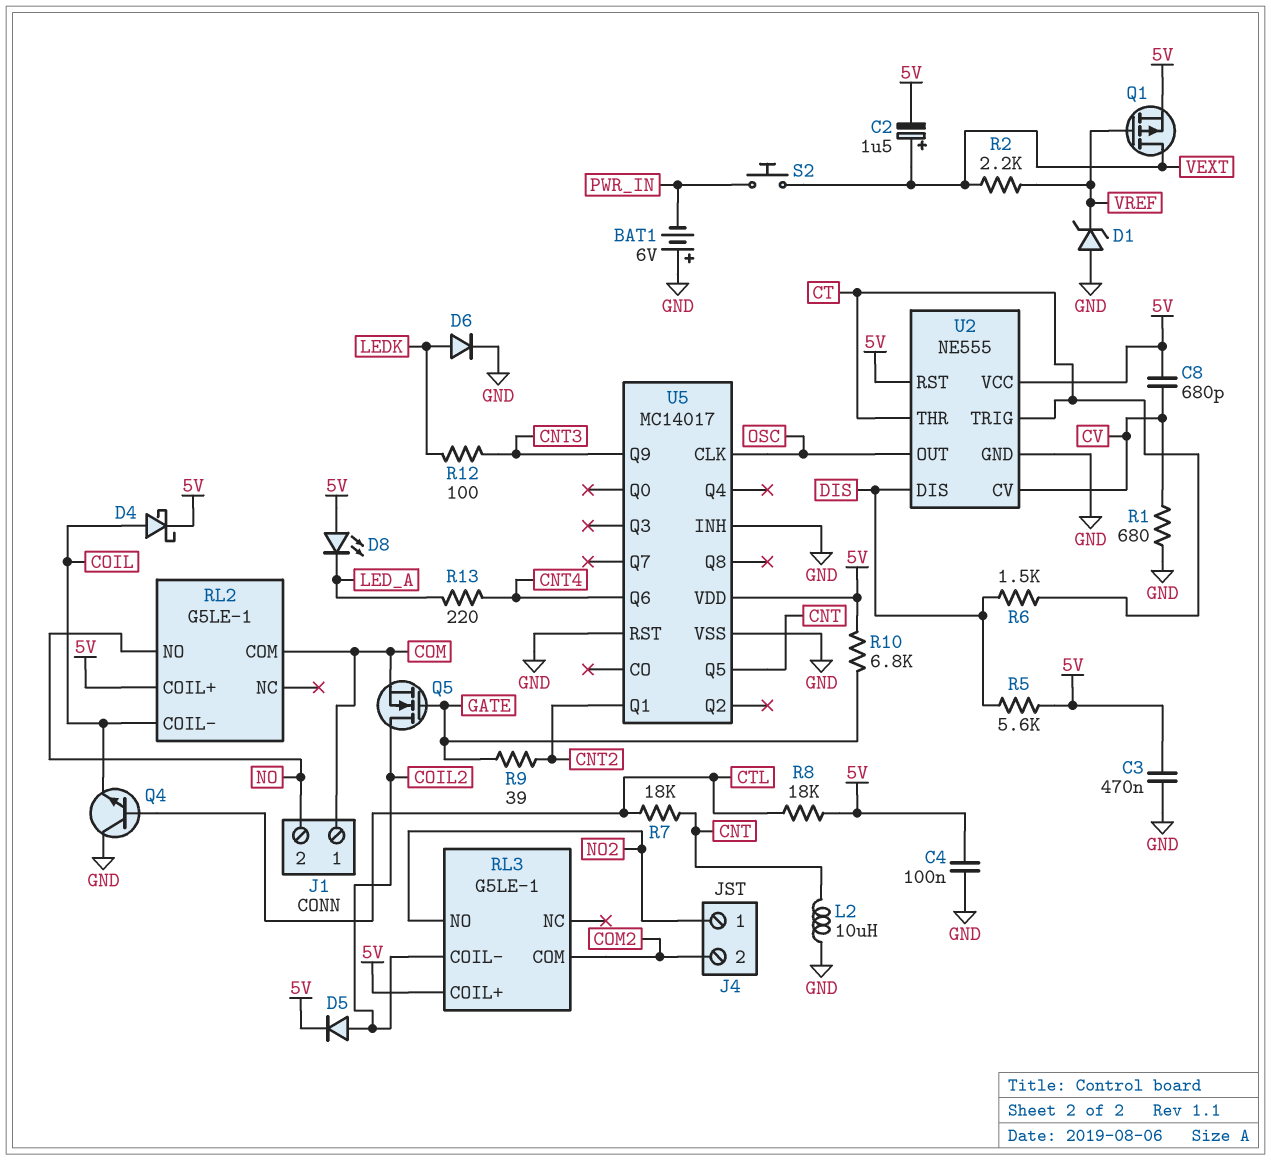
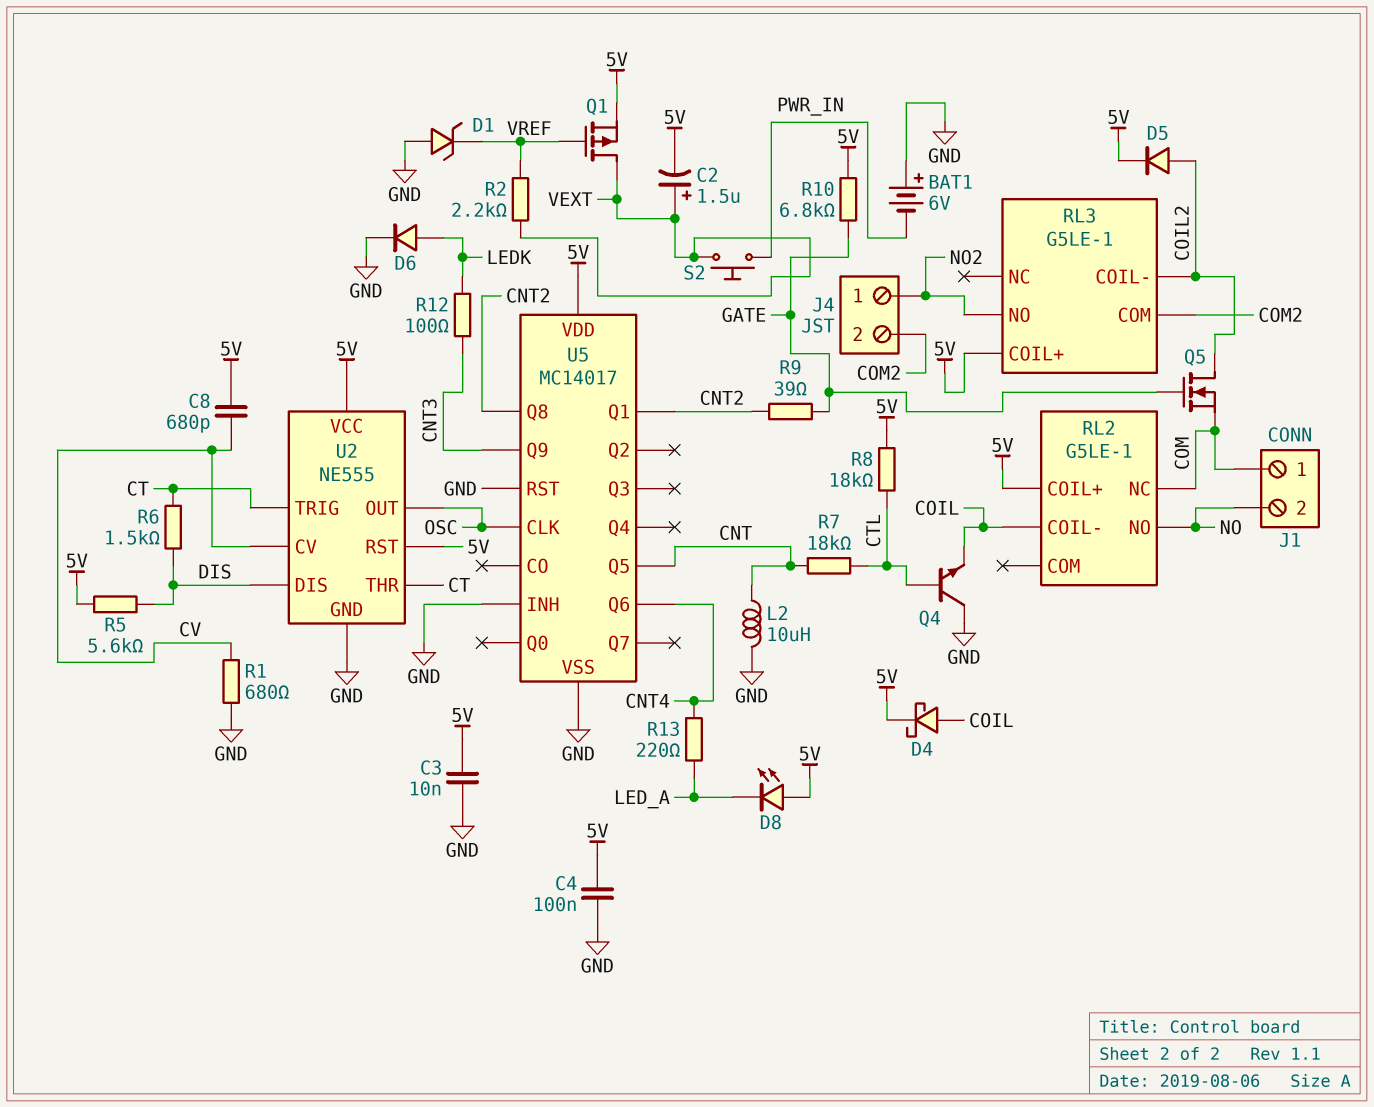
C3: 470nF (5V, GND) -> 10nF (5V, GND)
RL2 pin COM: COM -> none
RL2 pin NC: none -> COM
U5 pin Q8: none -> CNT2

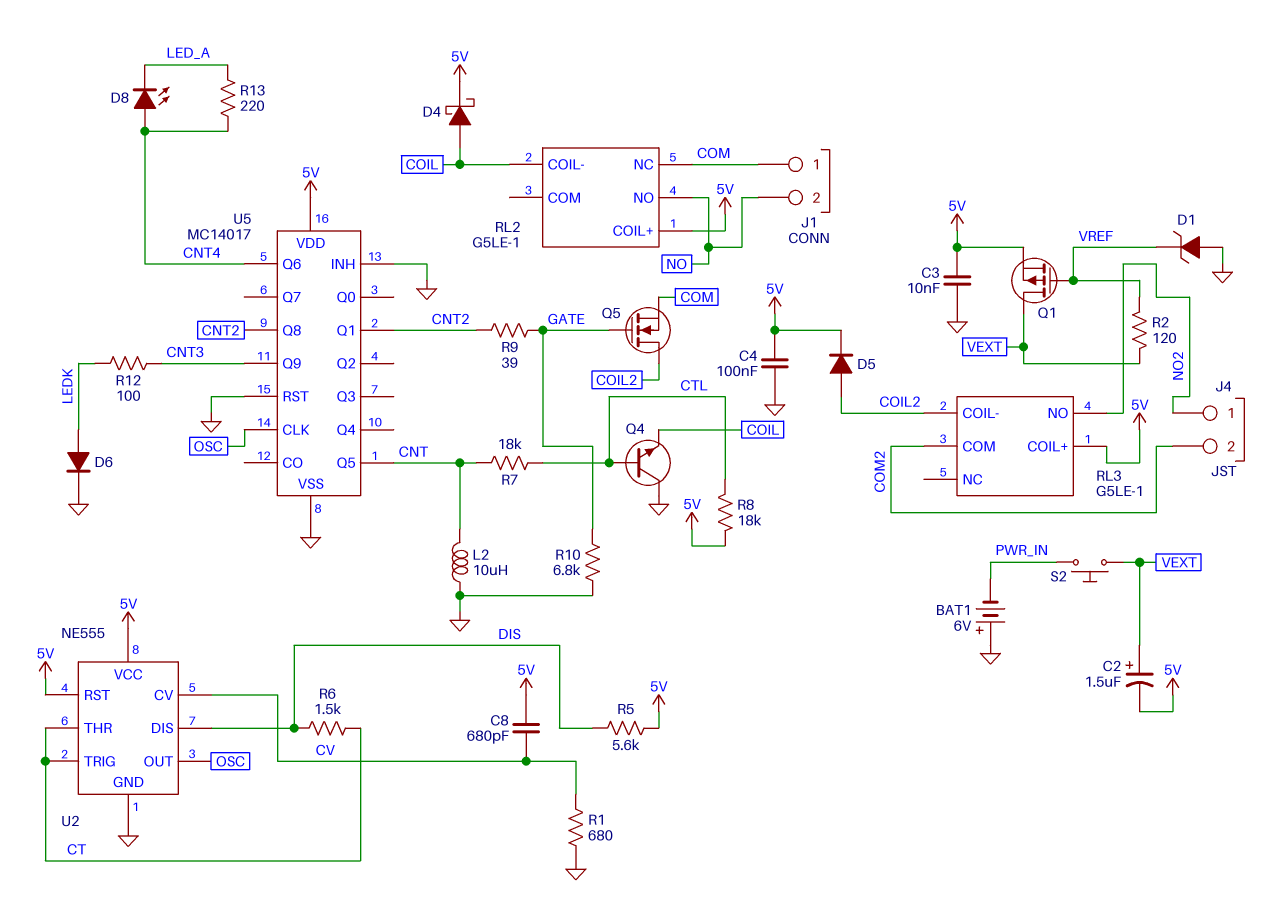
D8: LED (A 5V, K LED_A) -> LED (A CNT4, K LED_A)
R2: 2.2k (VEXT, VREF) -> 120 (VEXT, VREF)
R10: 6.8k (5V, GATE) -> 6.8k (GATE, GND)

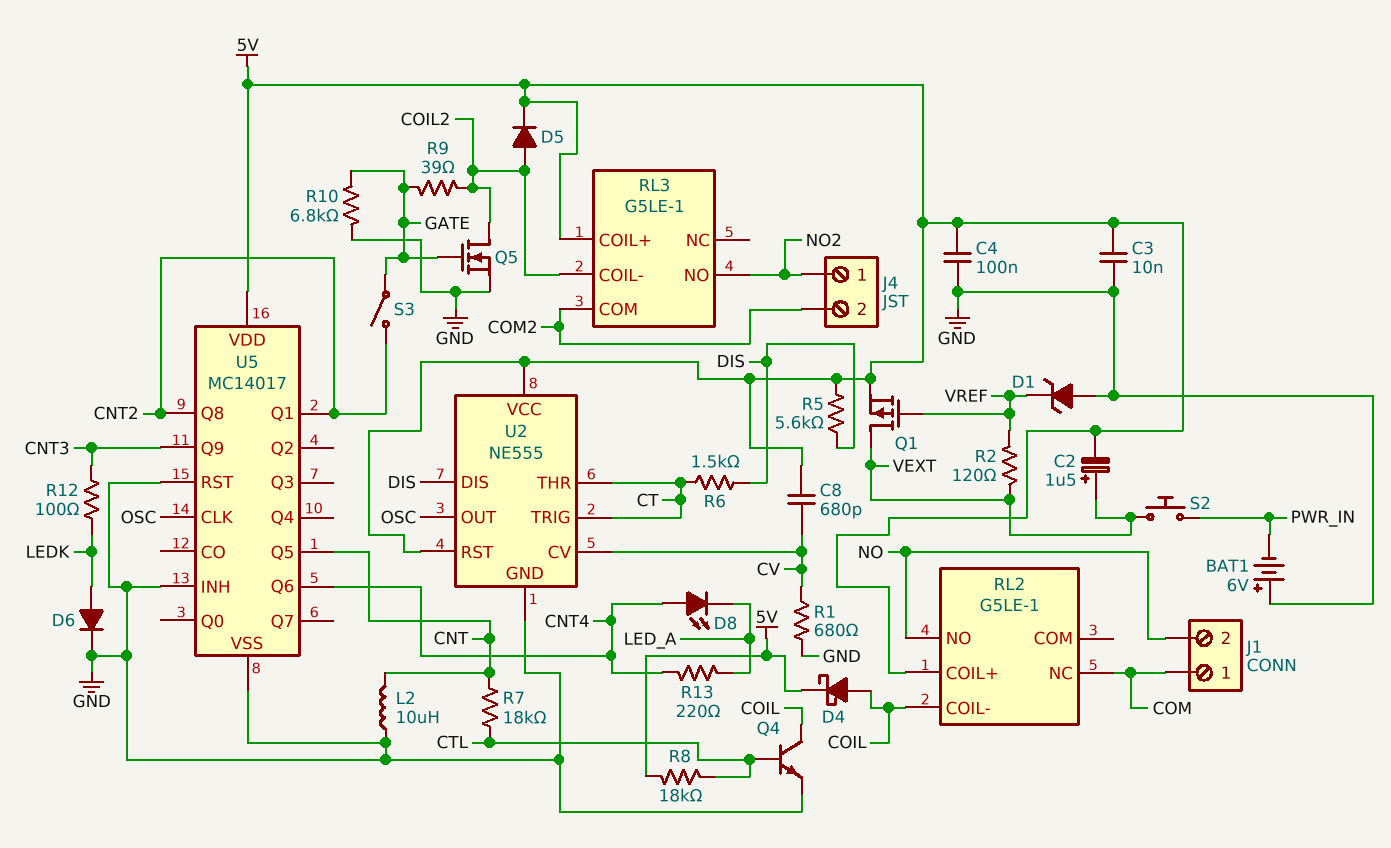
Q4: NPN (B CTL, C GND, E COIL) -> NPN (B CTL, C COIL, E GND)
Q5: NMOS (G GATE, D COIL2, S COM) -> NMOS (G GATE, D COIL2, S GND)
R9: 39 (CNT2, GATE) -> 39 (COIL2, GATE)
S3: none -> switch (CNT2, GATE)

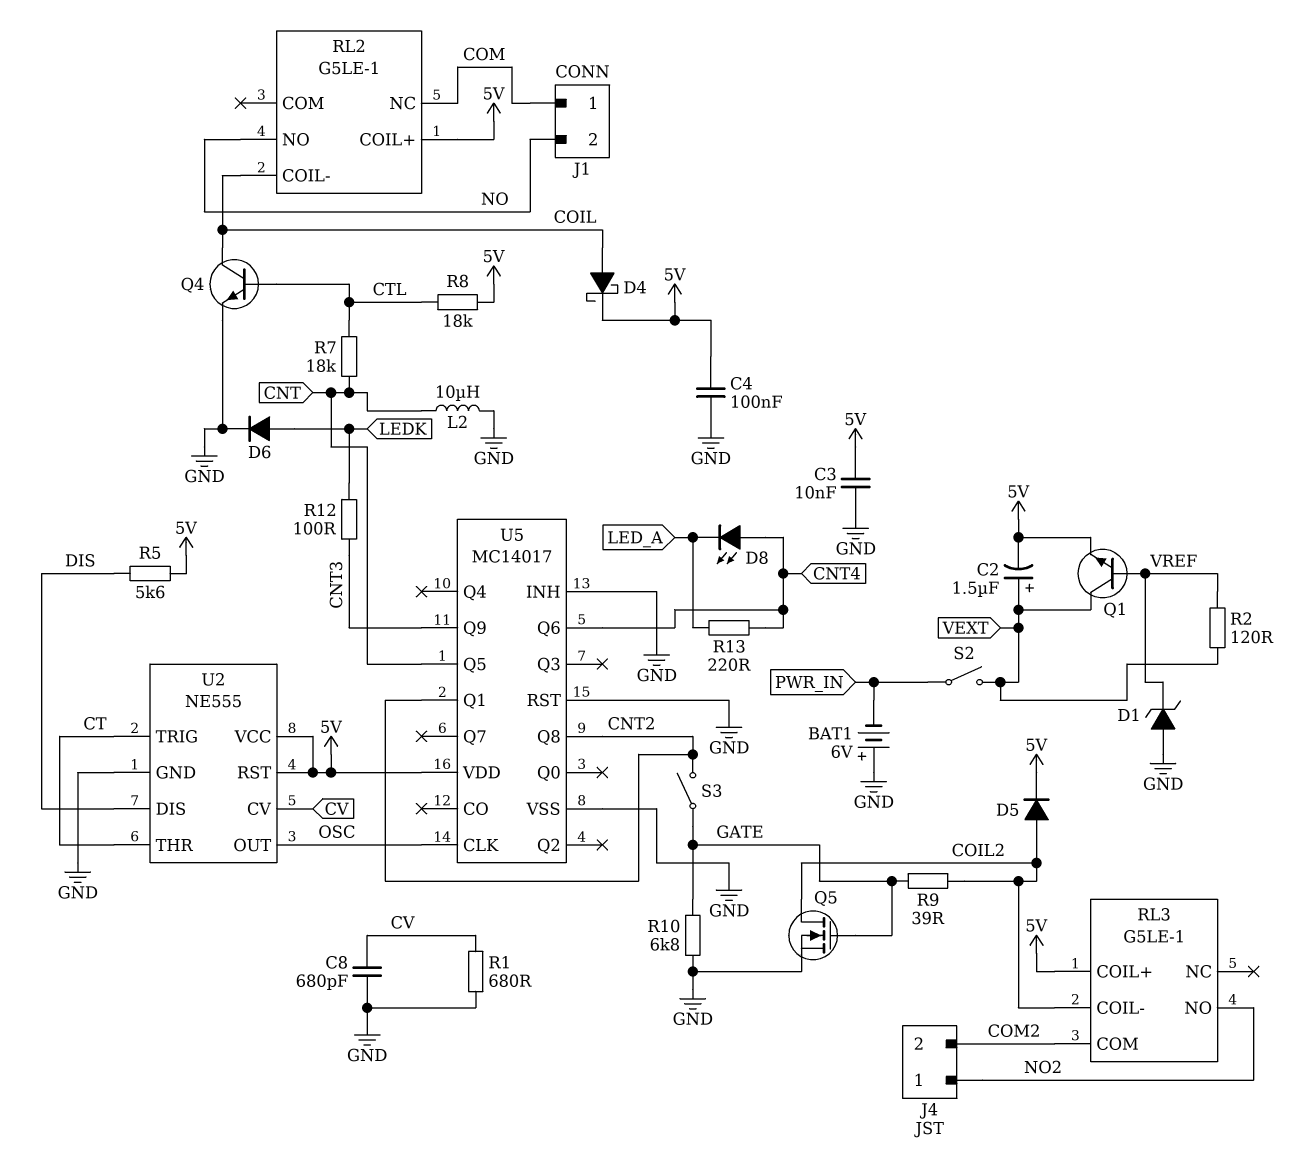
C8: 680pF (5V, CV) -> 680pF (CV, GND)
Q1: PMOS (G VREF, D VEXT, S 5V) -> NPN (B VREF, C VEXT, E 5V)
R6: 1.5k (CT, DIS) -> none
S2: button (PWR_IN, VEXT) -> switch (PWR_IN, VEXT)

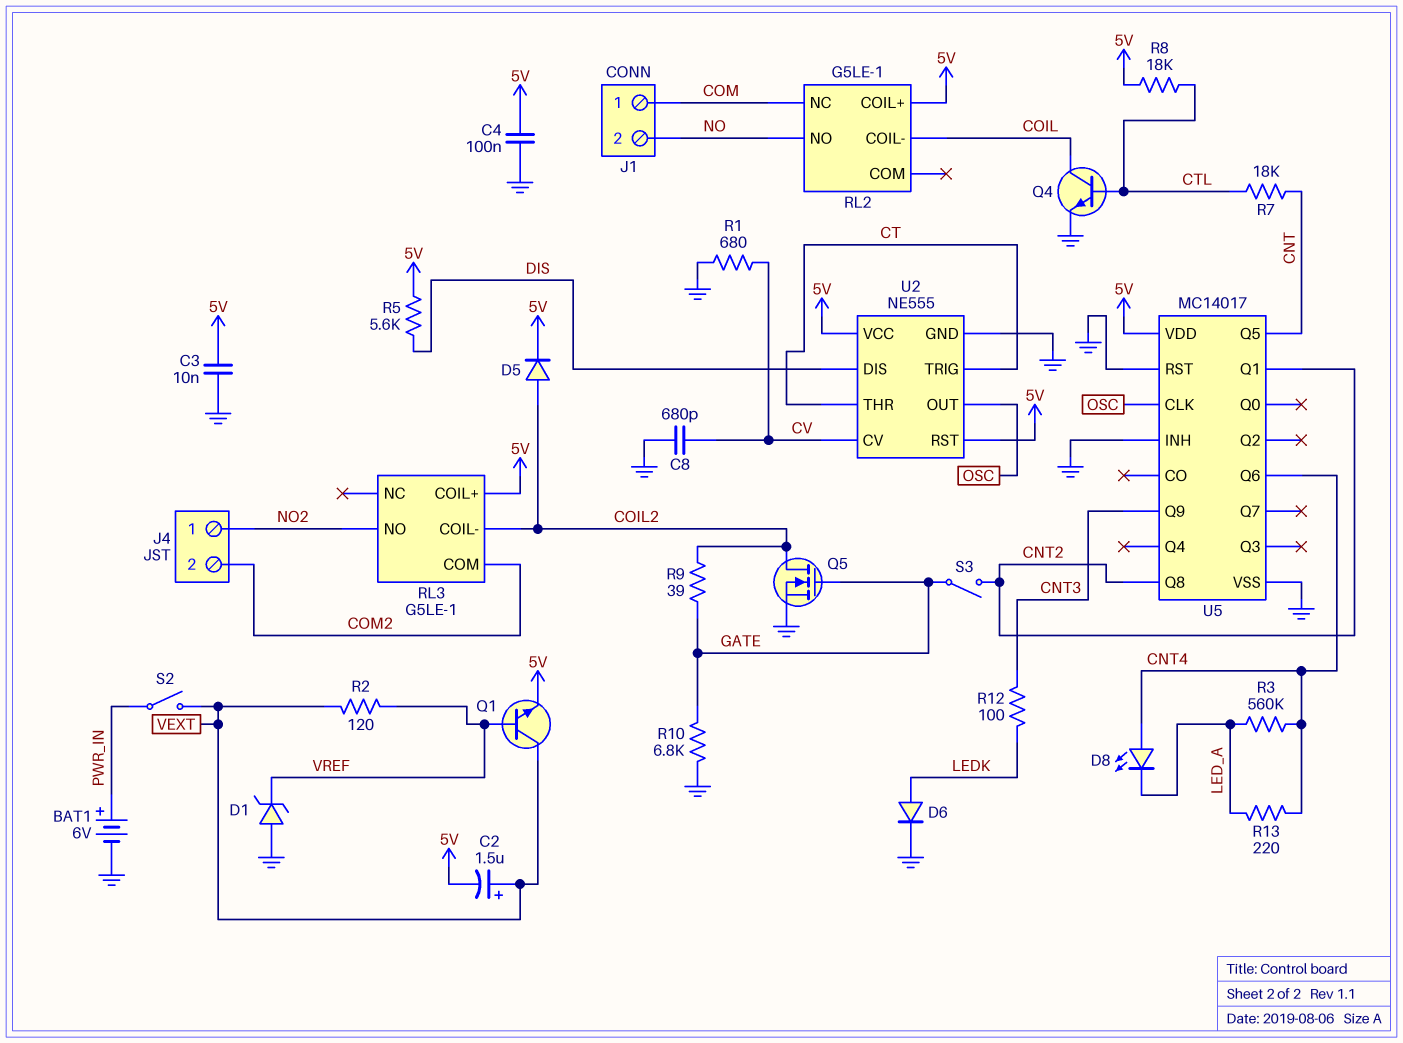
BAT1: 6V (plus GND, minus PWR_IN) -> 6V (plus PWR_IN, minus GND)
D4: schottky (A COIL, K 5V) -> none
L2: 10uH (CNT, GND) -> none
R3: none -> 560k (CNT4, LED_A)

